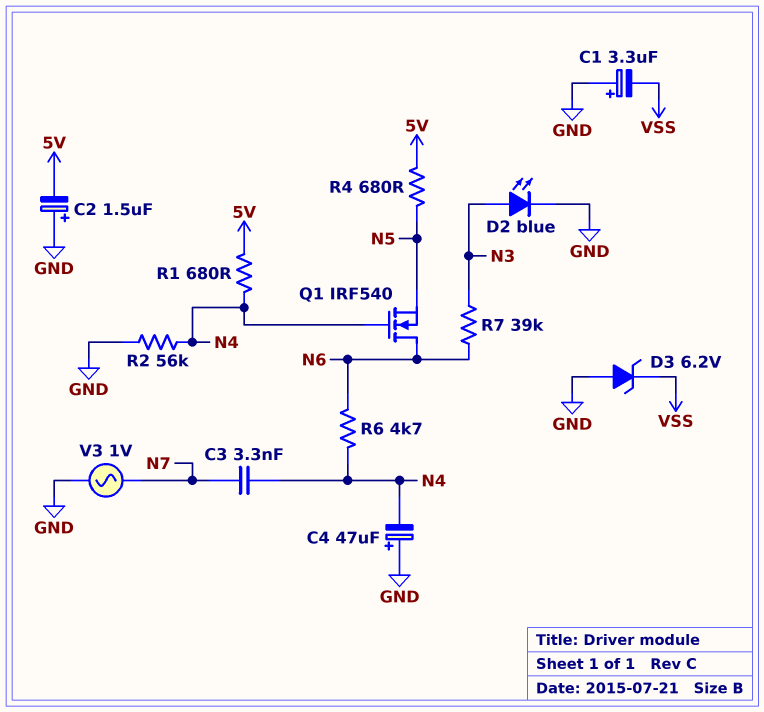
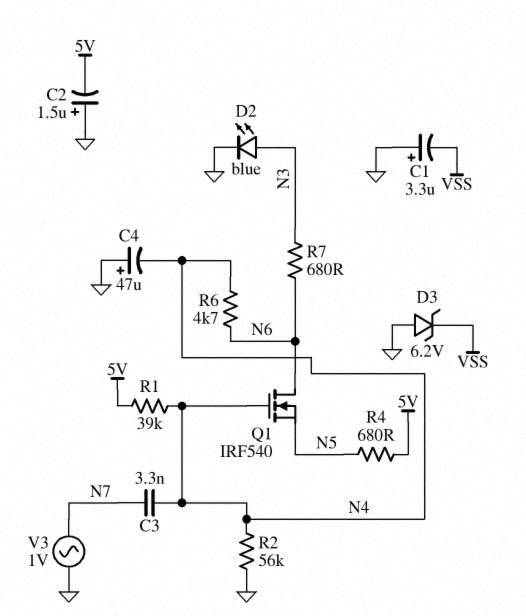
R1: 680 (5V, N4) -> 39k (5V, N4)
R7: 39k (N3, N6) -> 680 (N3, N6)

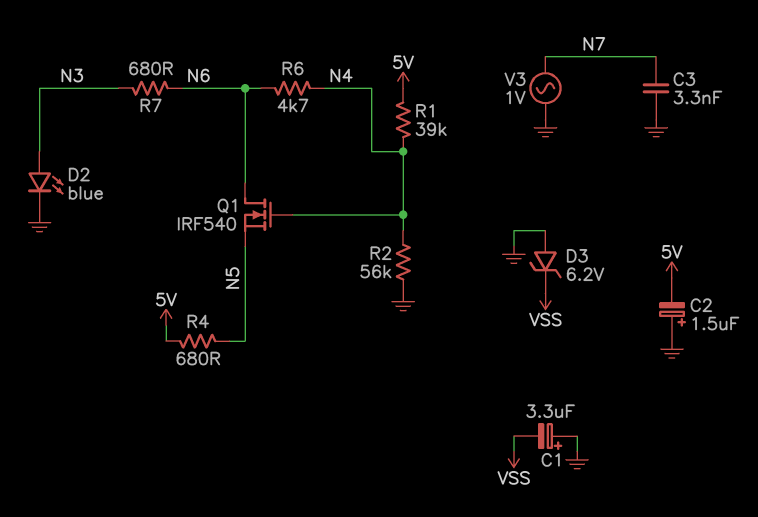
C3: 3.3nF (N4, N7) -> 3.3nF (GND, N7)
C4: 47uF (plus GND, minus N4) -> none

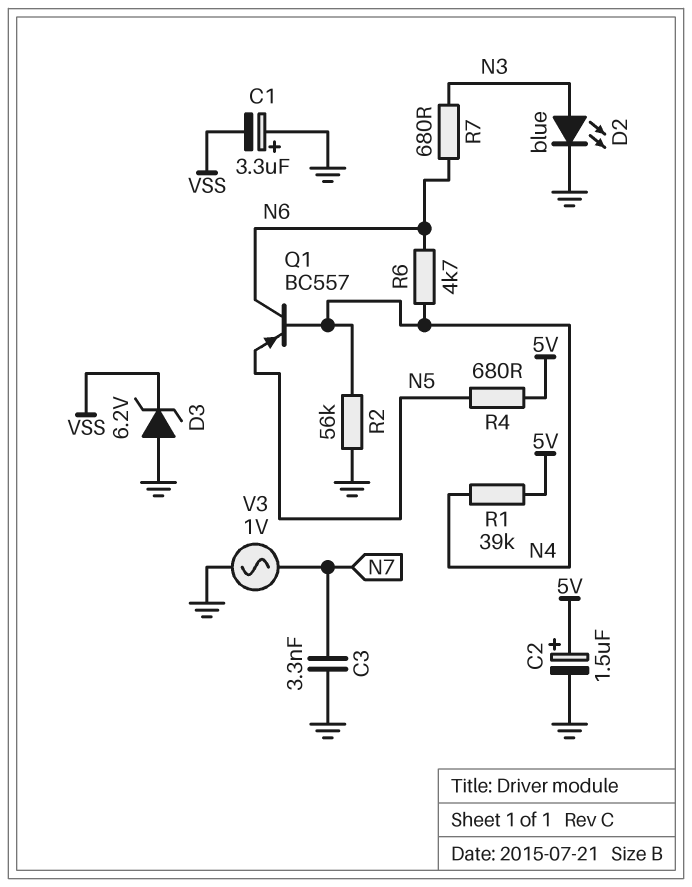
C2: 1.5uF (plus GND, minus 5V) -> 1.5uF (plus 5V, minus GND)
Q1: NMOS IRF540 (G N4, D N6, S N5) -> PNP BC557 (B N4, C N6, E N5)

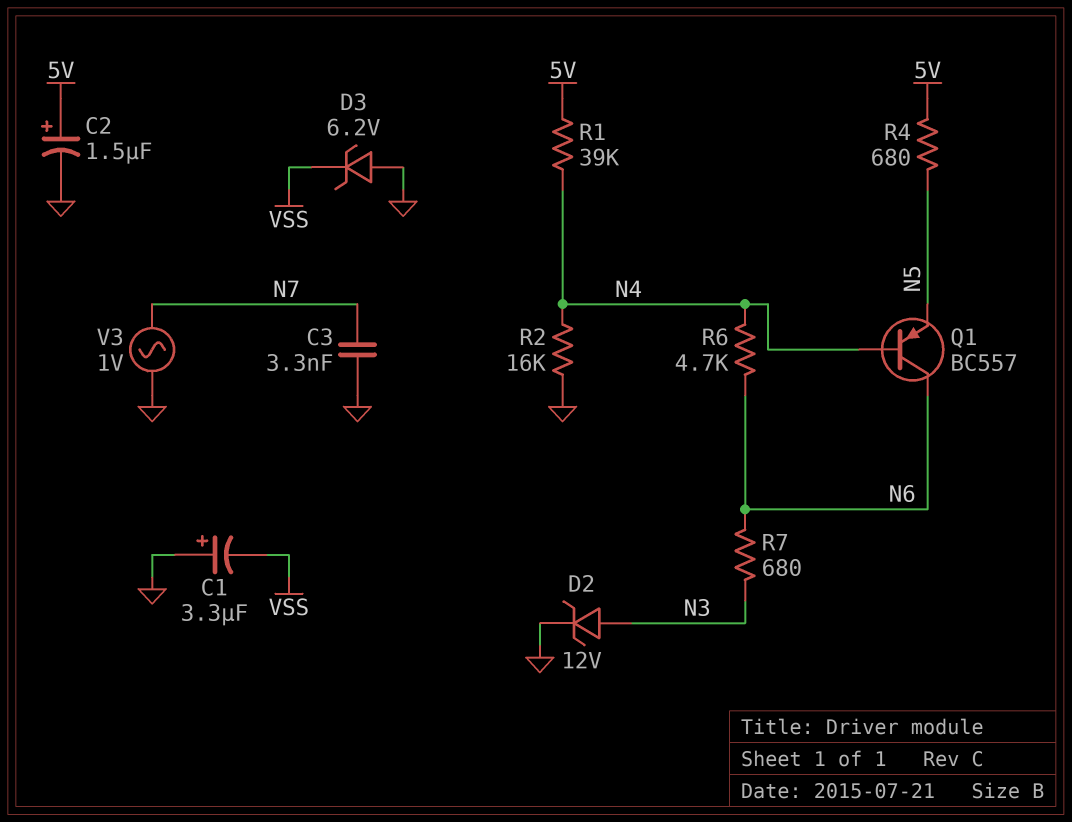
D2: LED blue (A N3, K GND) -> zener 12V (A N3, K GND)
R2: 56k (GND, N4) -> 16k (GND, N4)

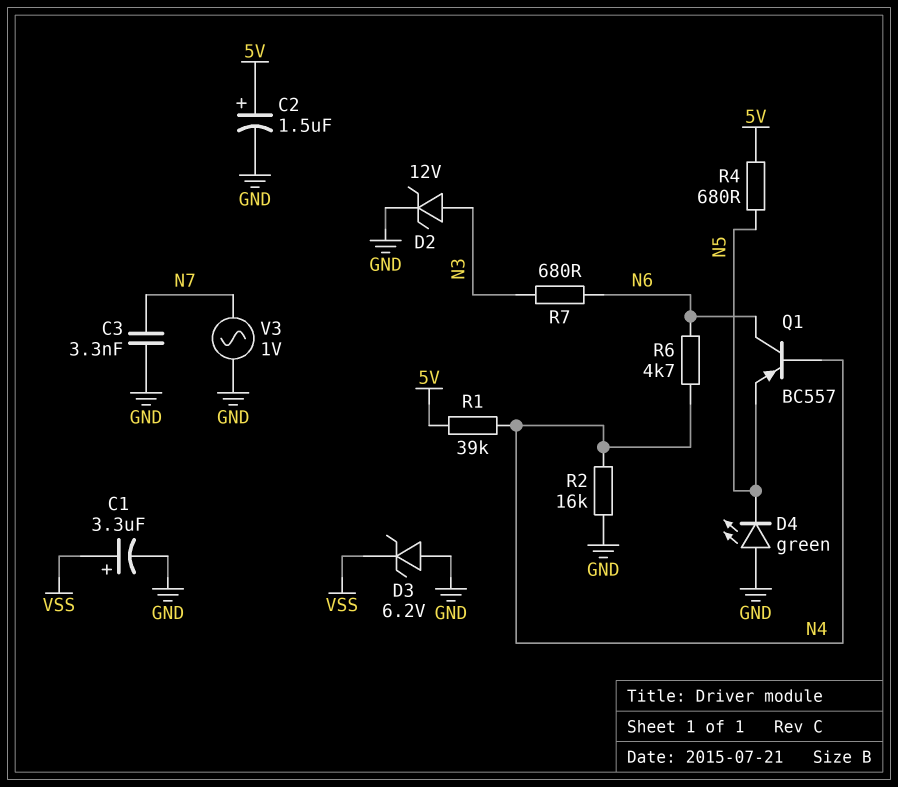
C1: 3.3uF (plus GND, minus VSS) -> 3.3uF (plus VSS, minus GND)
D4: none -> LED green (A GND, K N5)

